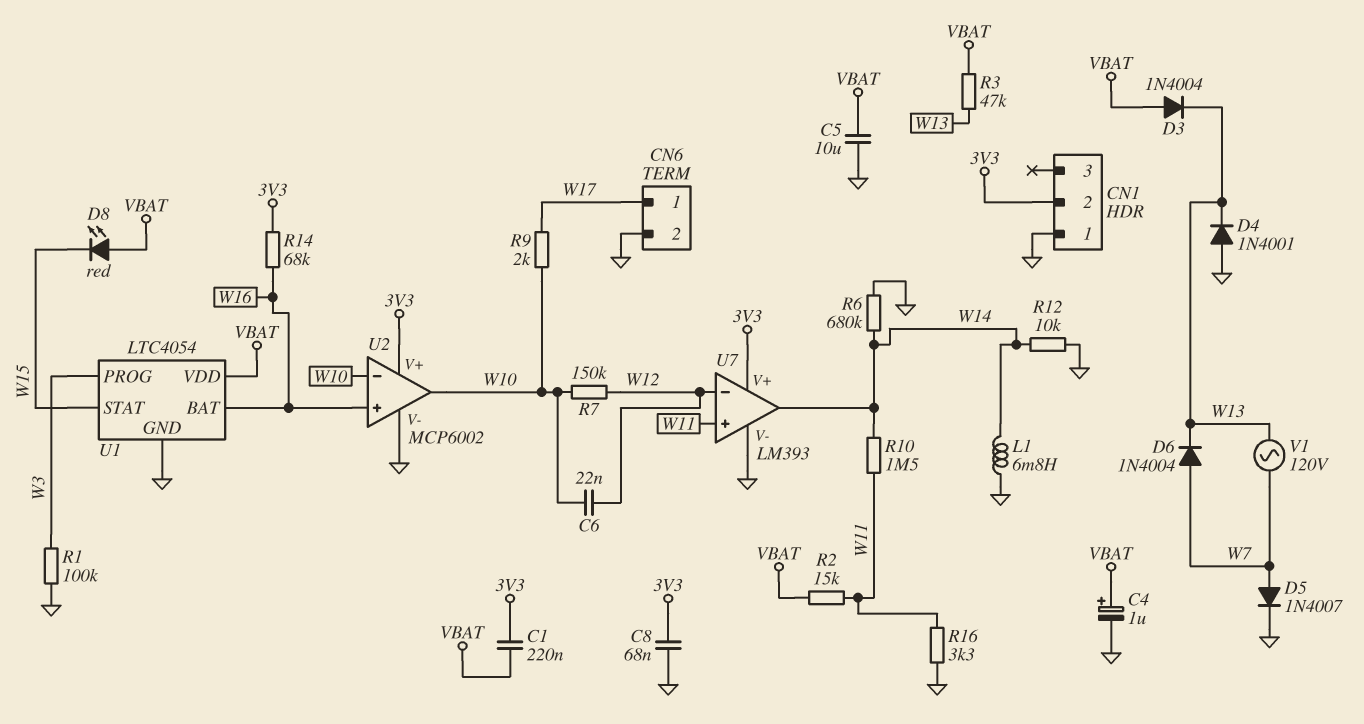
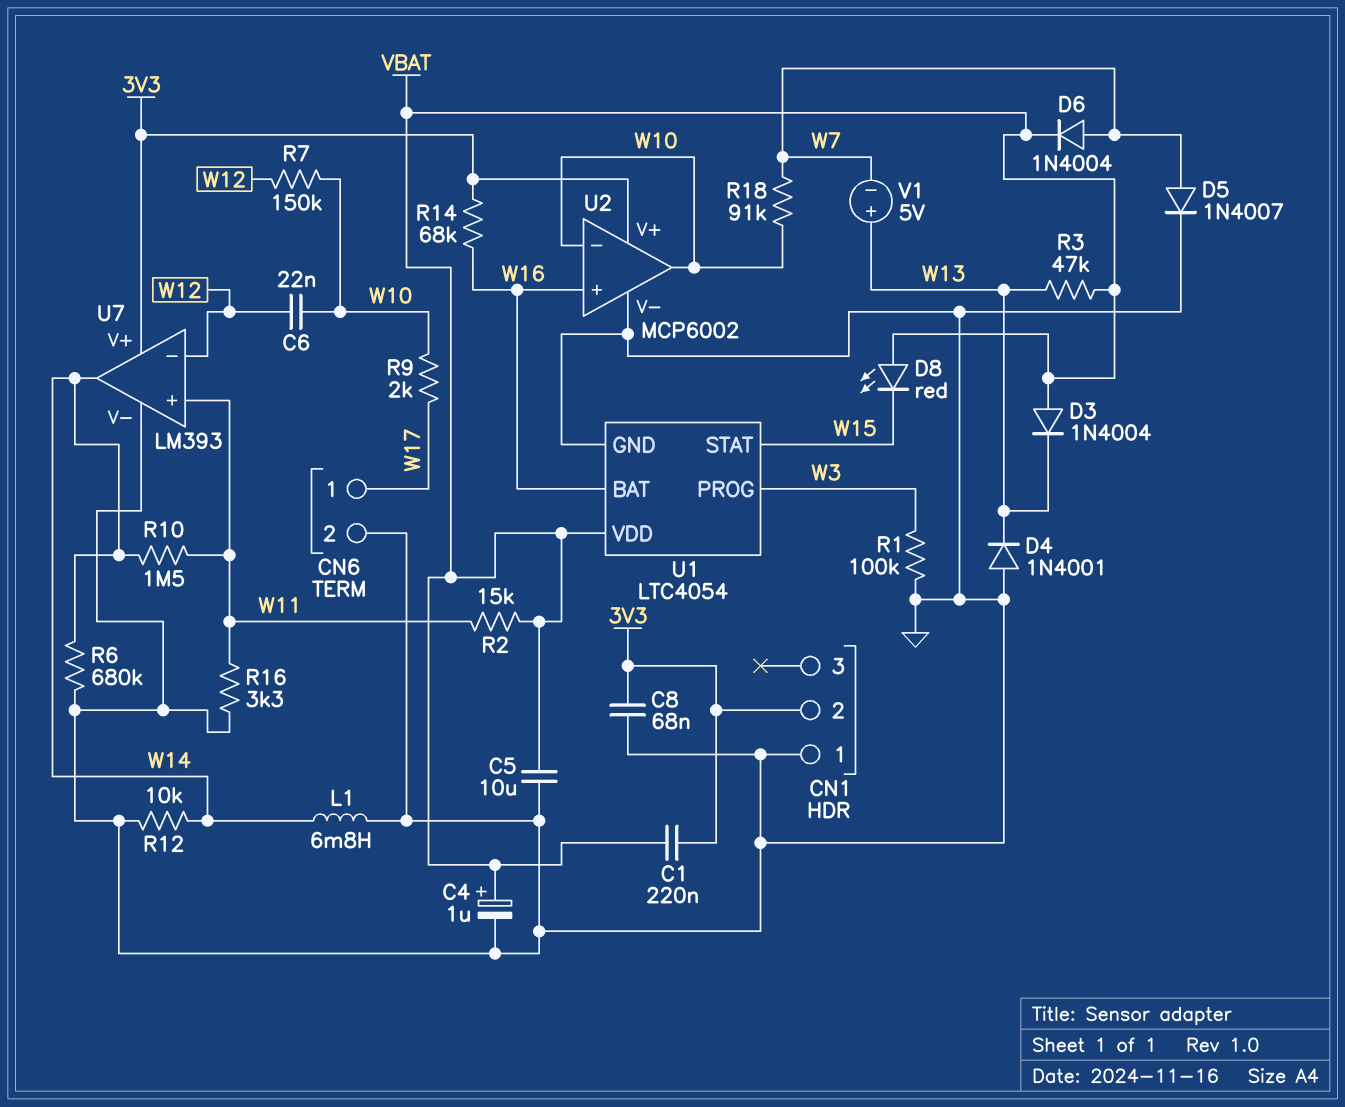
D6: diode 1N4004 (A W7, K W13) -> diode 1N4004 (A W7, K VBAT)
R18: none -> 91k (W7, W10)
V1: AC 120V (W7, W13) -> 5V (plus W13, minus W7)

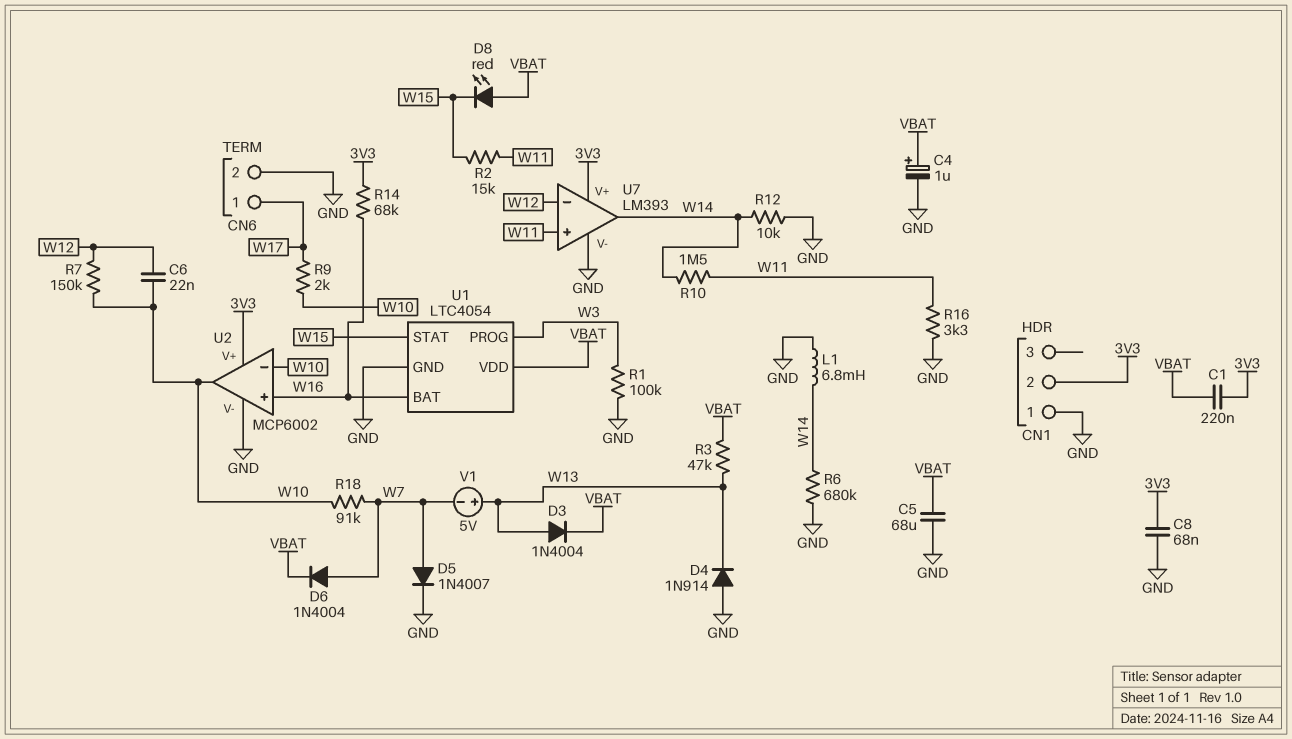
C5: 10uF (GND, VBAT) -> 68uF (GND, VBAT)
D3: diode 1N4004 (A VBAT, K W13) -> diode 1N4004 (A W13, K VBAT)
D4: diode 1N4001 (A GND, K W13) -> diode 1N914 (A GND, K W13)
R2: 15k (VBAT, W11) -> 15k (W11, W15)

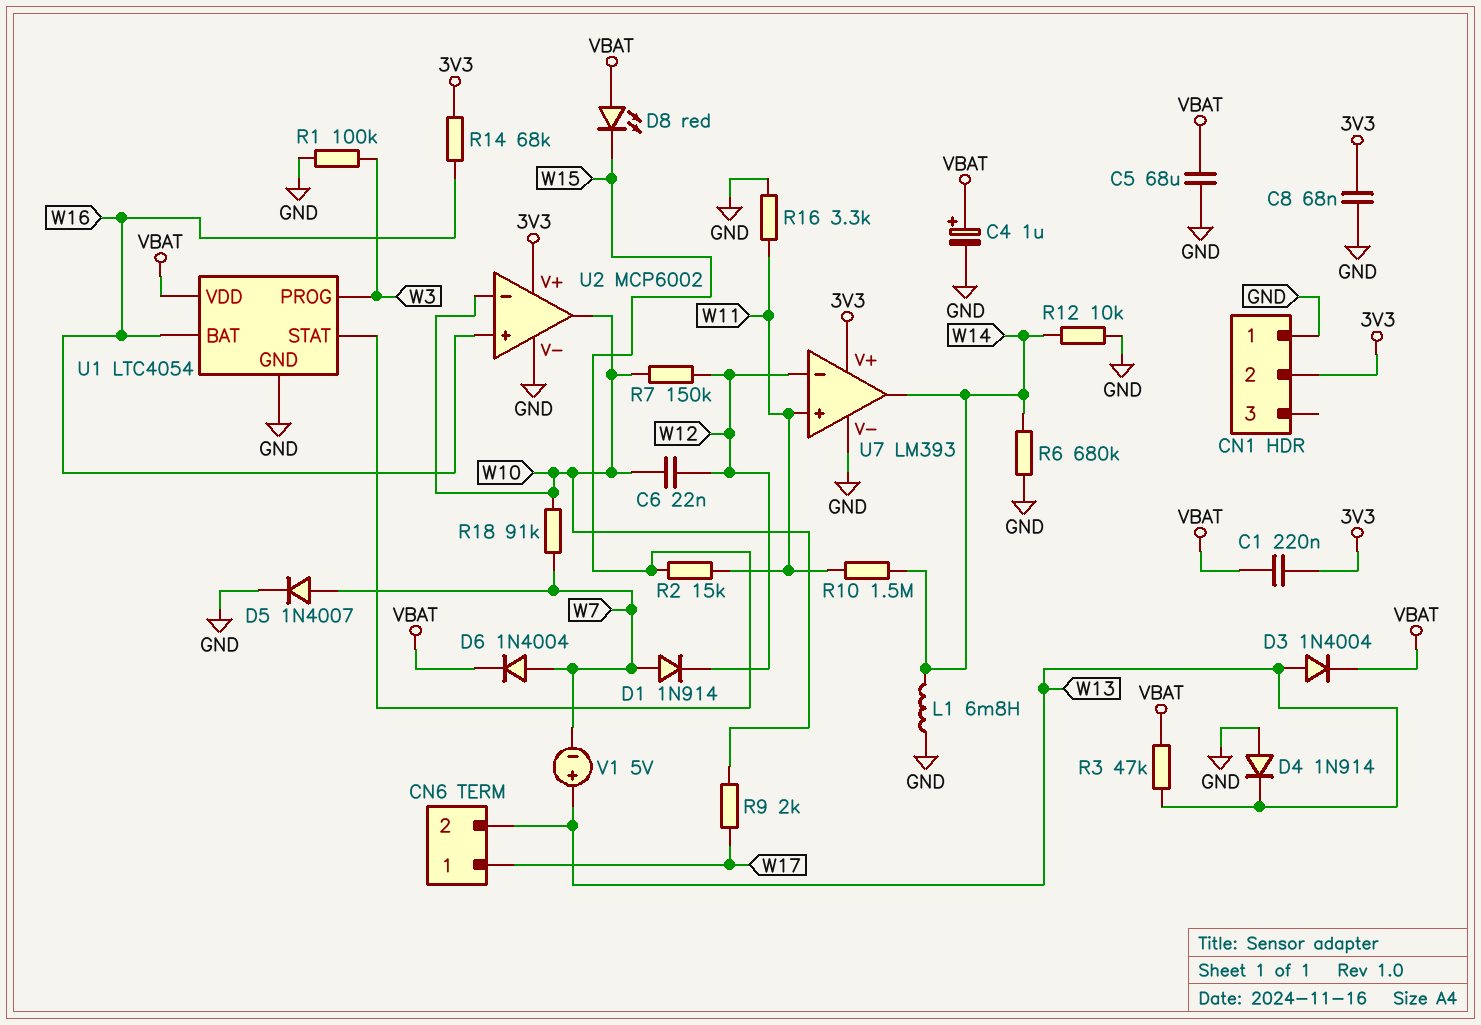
CN6 pin 2: GND -> W13
D1: none -> diode 1N914 (A W7, K W12)

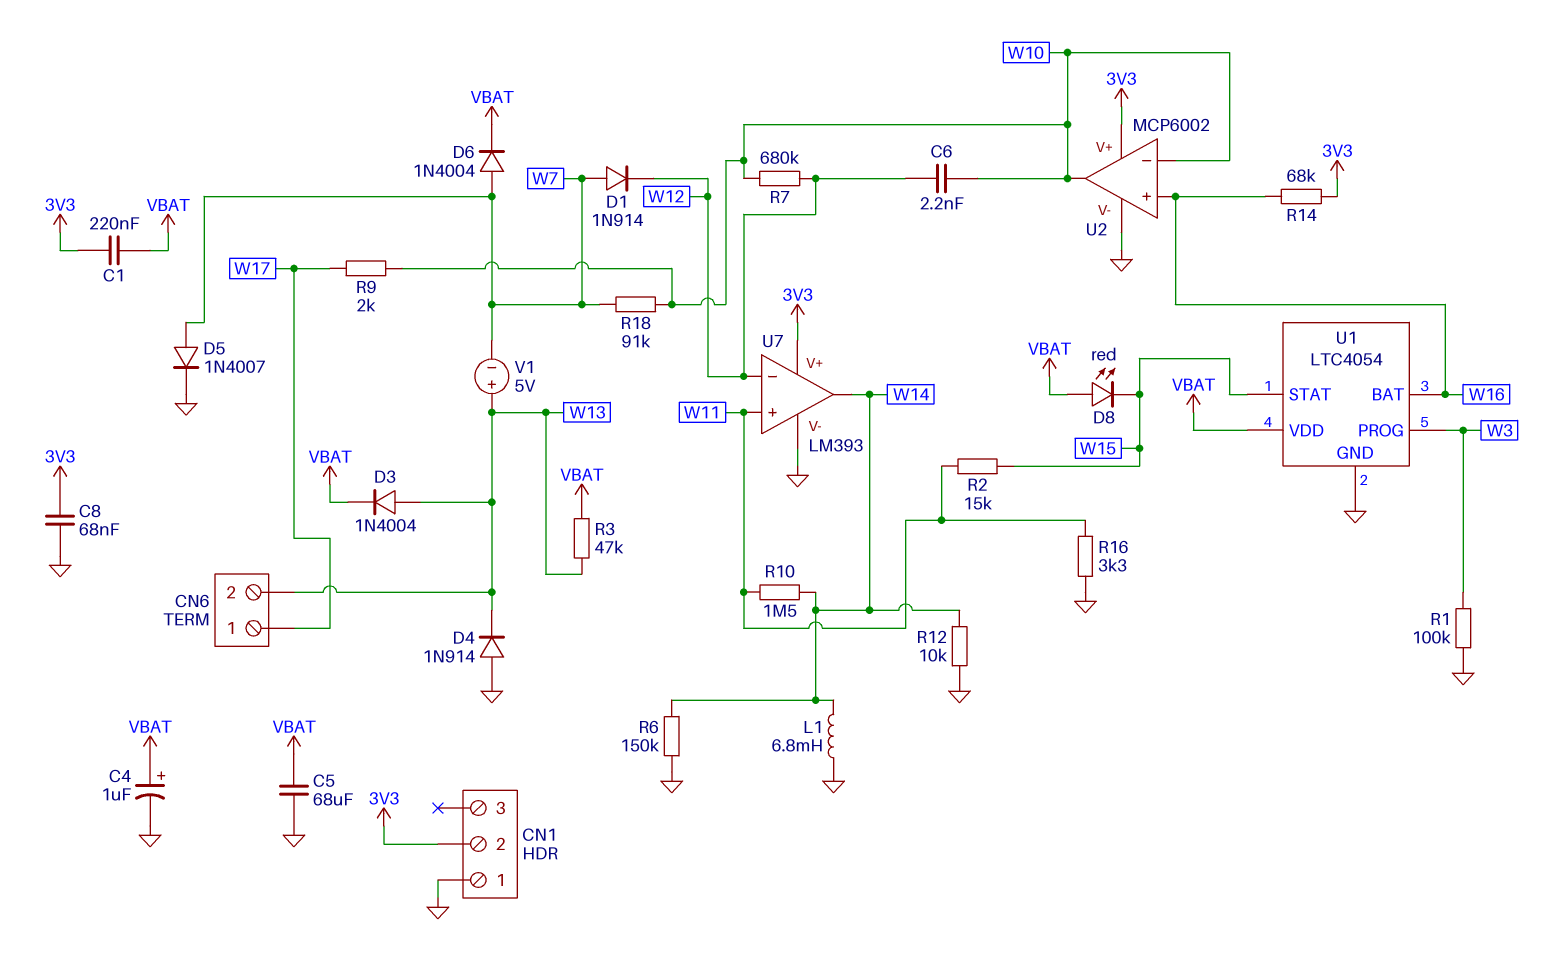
C6: 22nF (W10, W12) -> 2.2nF (W10, W12)
R6: 680k (GND, W14) -> 150k (GND, W14)
R7: 150k (W10, W12) -> 680k (W10, W12)

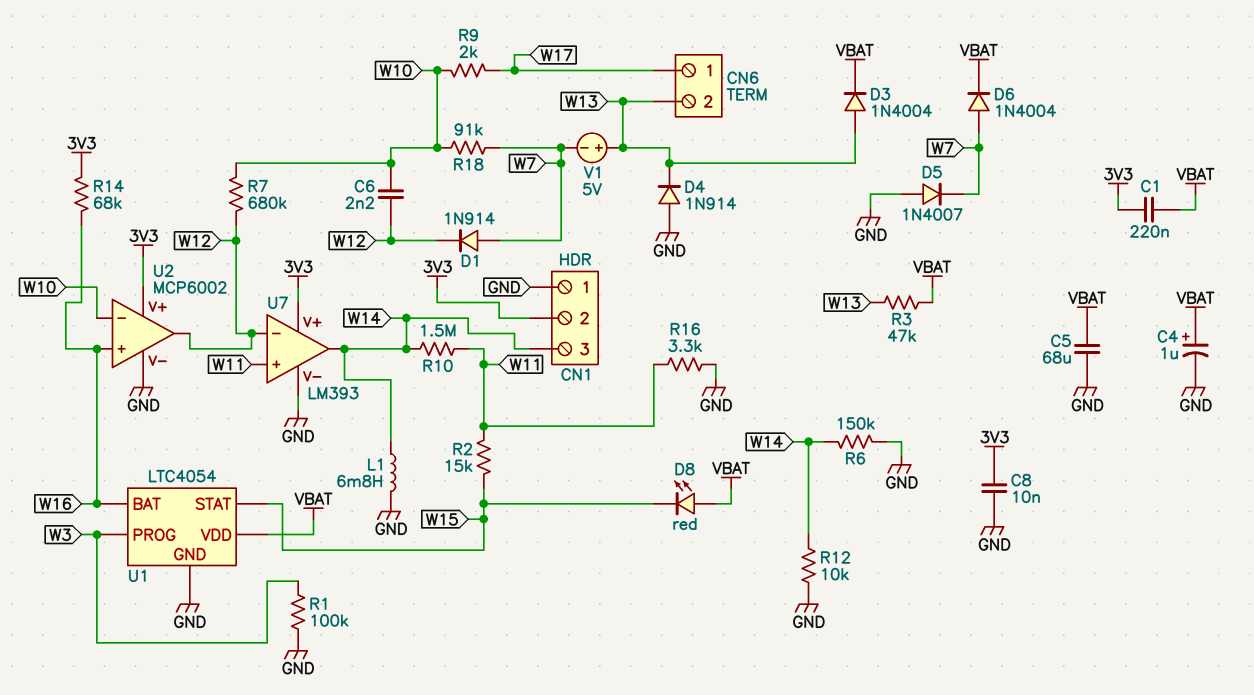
C8: 68nF (3V3, GND) -> 10nF (3V3, GND)
CN1 pin 3: none -> W14
D5: diode 1N4007 (A W7, K GND) -> diode 1N4007 (A GND, K W7)
U2 pin out: W10 -> W12

